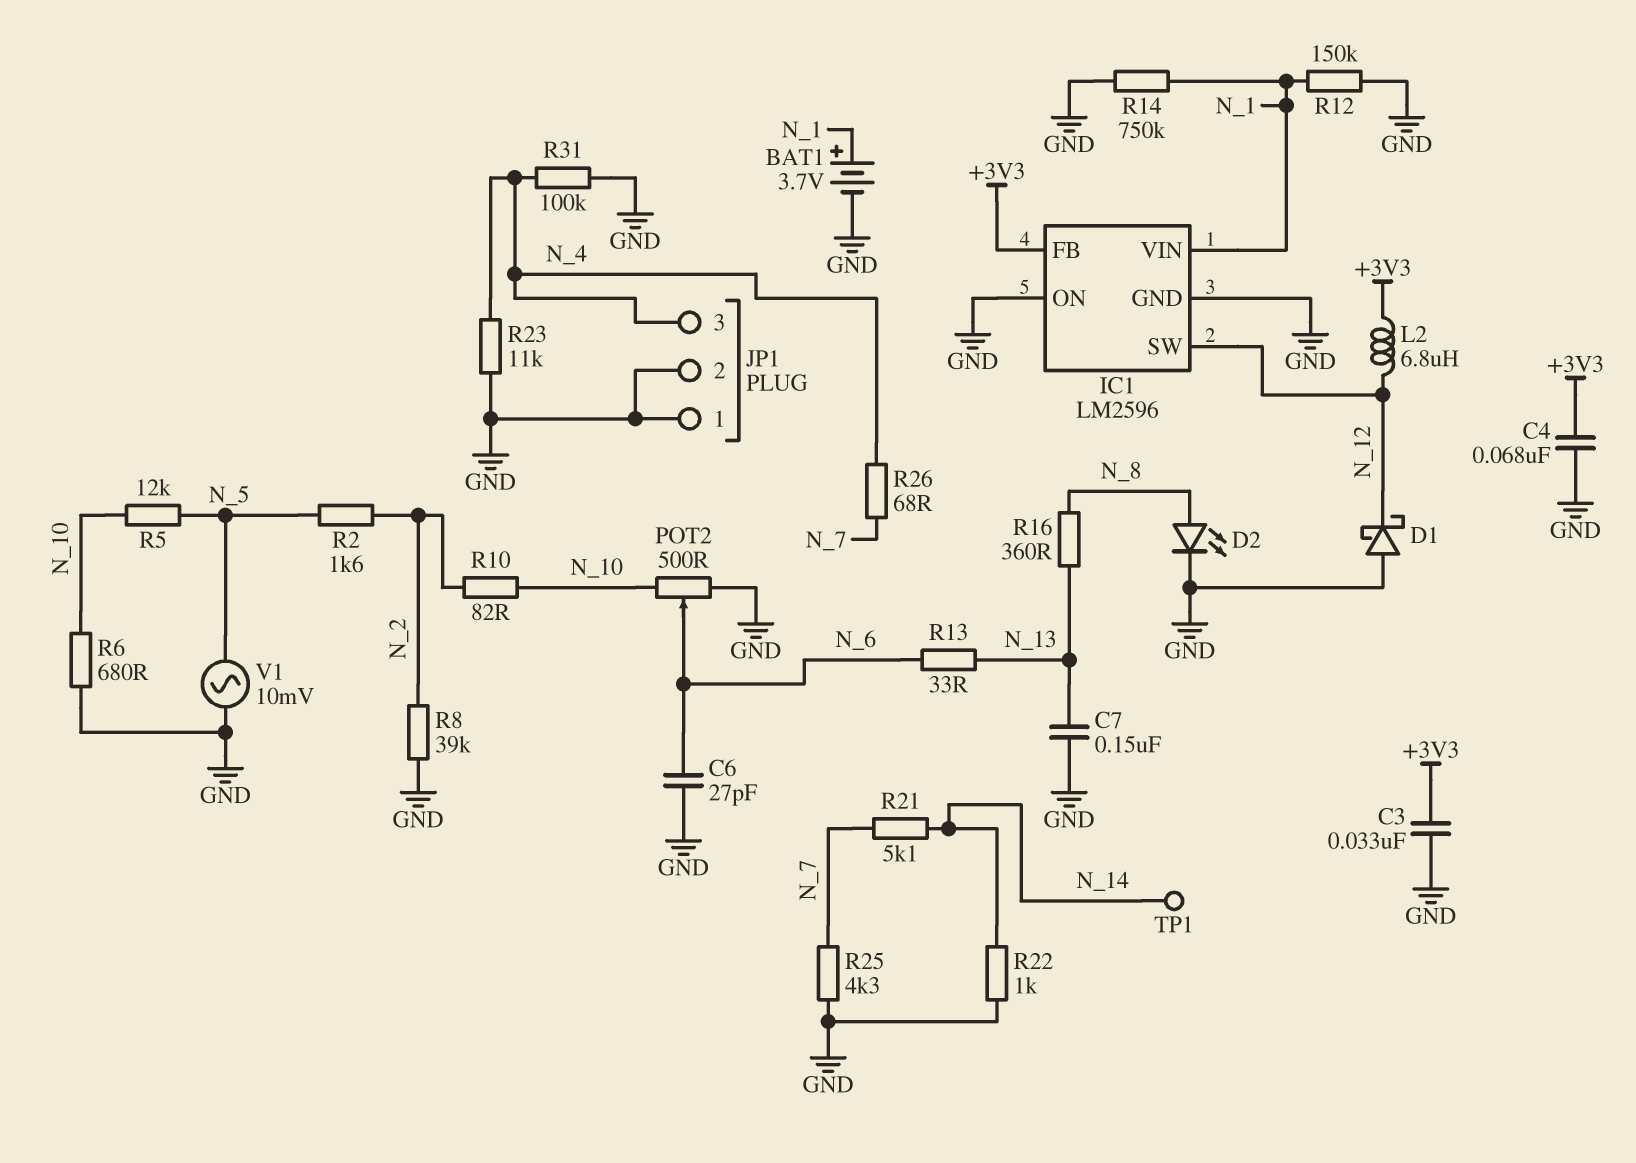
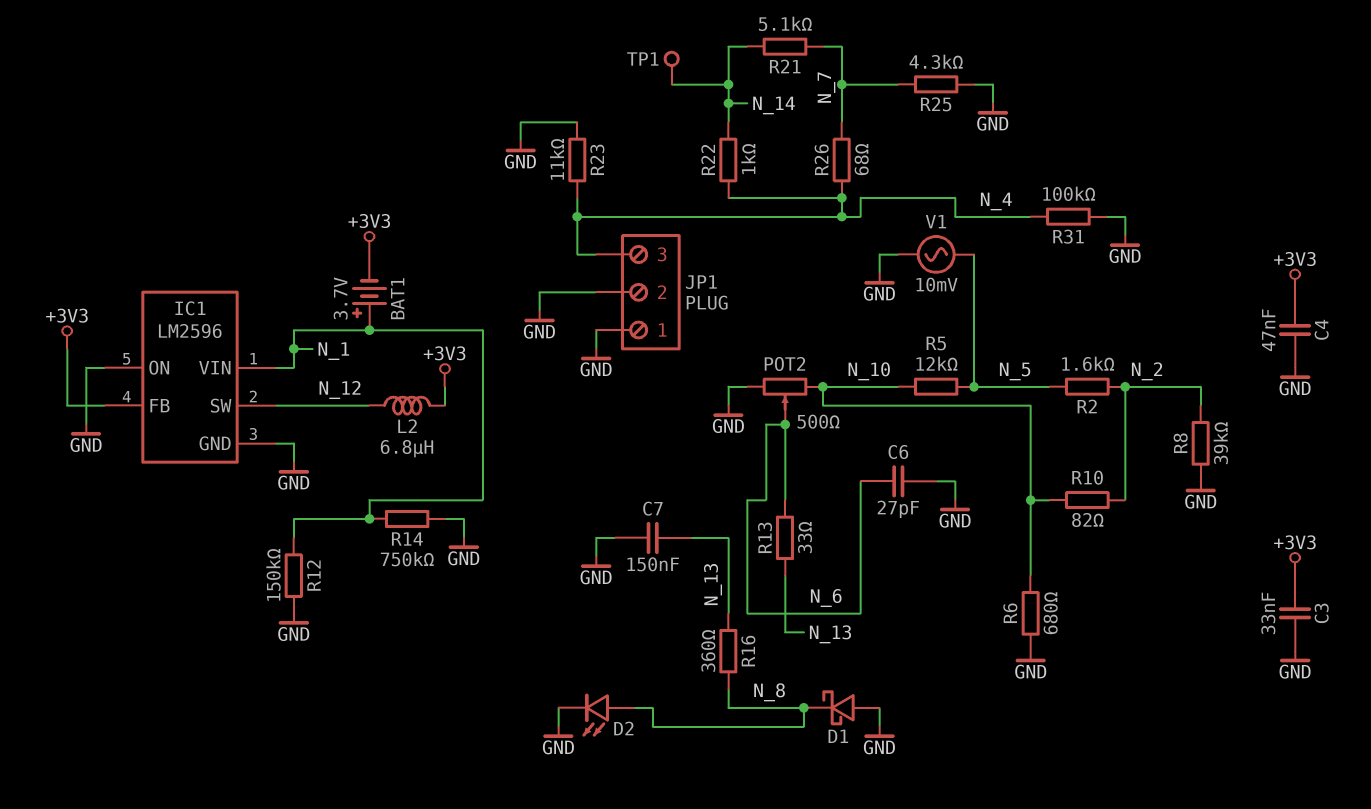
BAT1: 3.7V (plus N_1, minus GND) -> 3.7V (plus N_1, minus +3V3)
C4: 68nF (+3V3, GND) -> 47nF (+3V3, GND)
D1: schottky (A GND, K N_12) -> schottky (A GND, K N_8)
R22: 1k (GND, N_14) -> 1k (N_4, N_14)

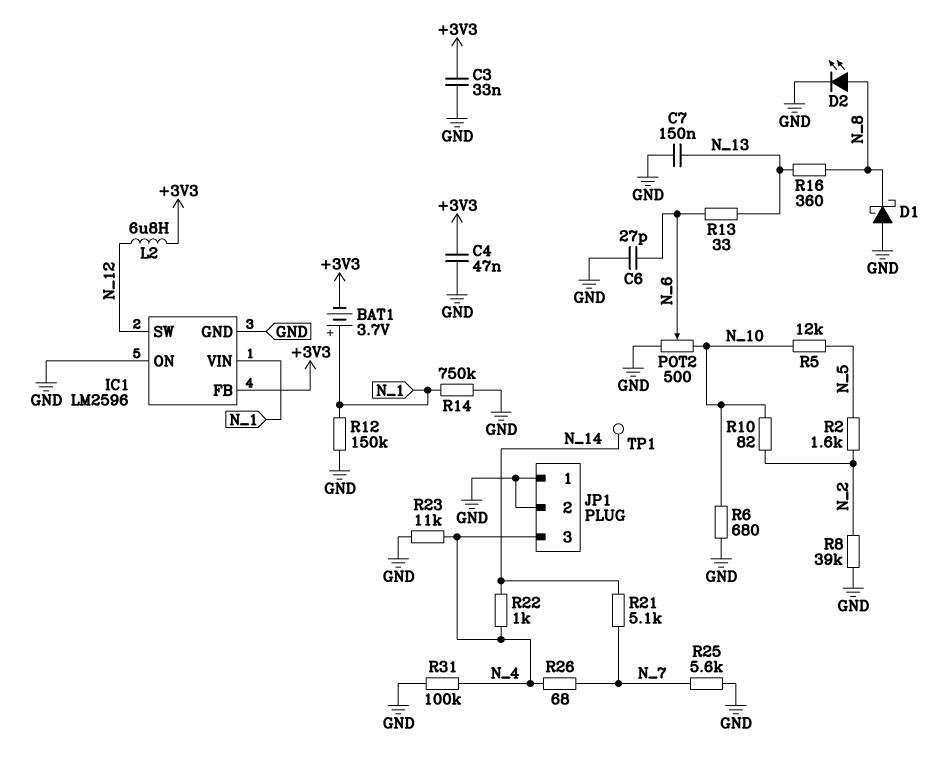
R25: 4.3k (GND, N_7) -> 5.6k (GND, N_7)
V1: AC 10mV (GND, N_5) -> none

